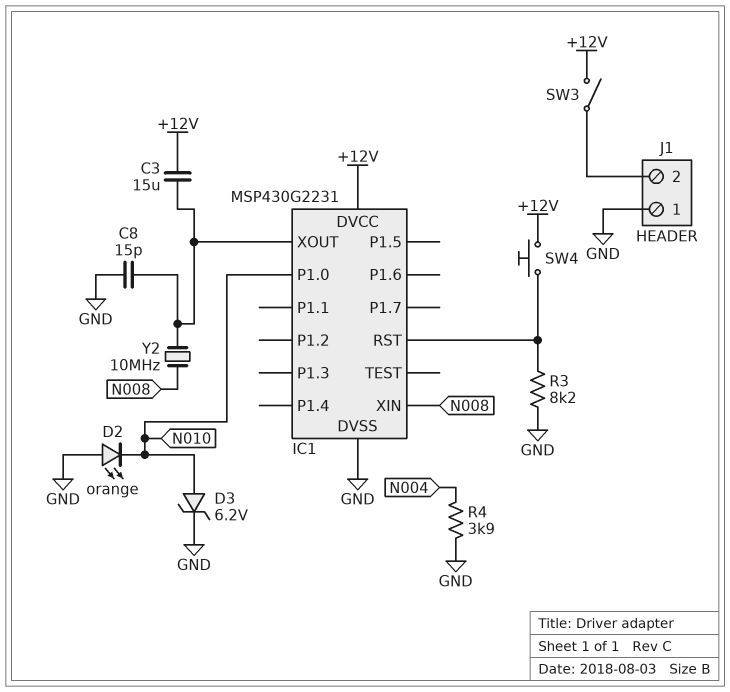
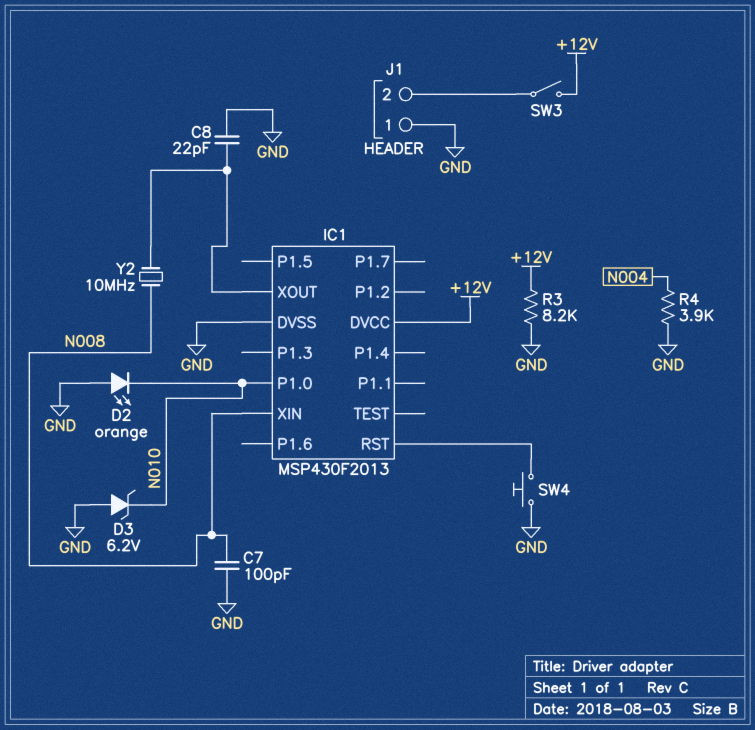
C3: 15uF (+12V, IC1/XOUT) -> none
C7: none -> 100pF (GND, N008)
C8: 15pF (GND, IC1/XOUT) -> 22pF (GND, IC1/XOUT)
D3: zener 6.2V (A N010, K GND) -> zener 6.2V (A GND, K N010)
IC1: MSP430G2231 -> MSP430F2013
R3: 8.2k (GND, IC1/RST) -> 8.2k (+12V, GND)
SW4: button (+12V, IC1/RST) -> button (GND, IC1/RST)

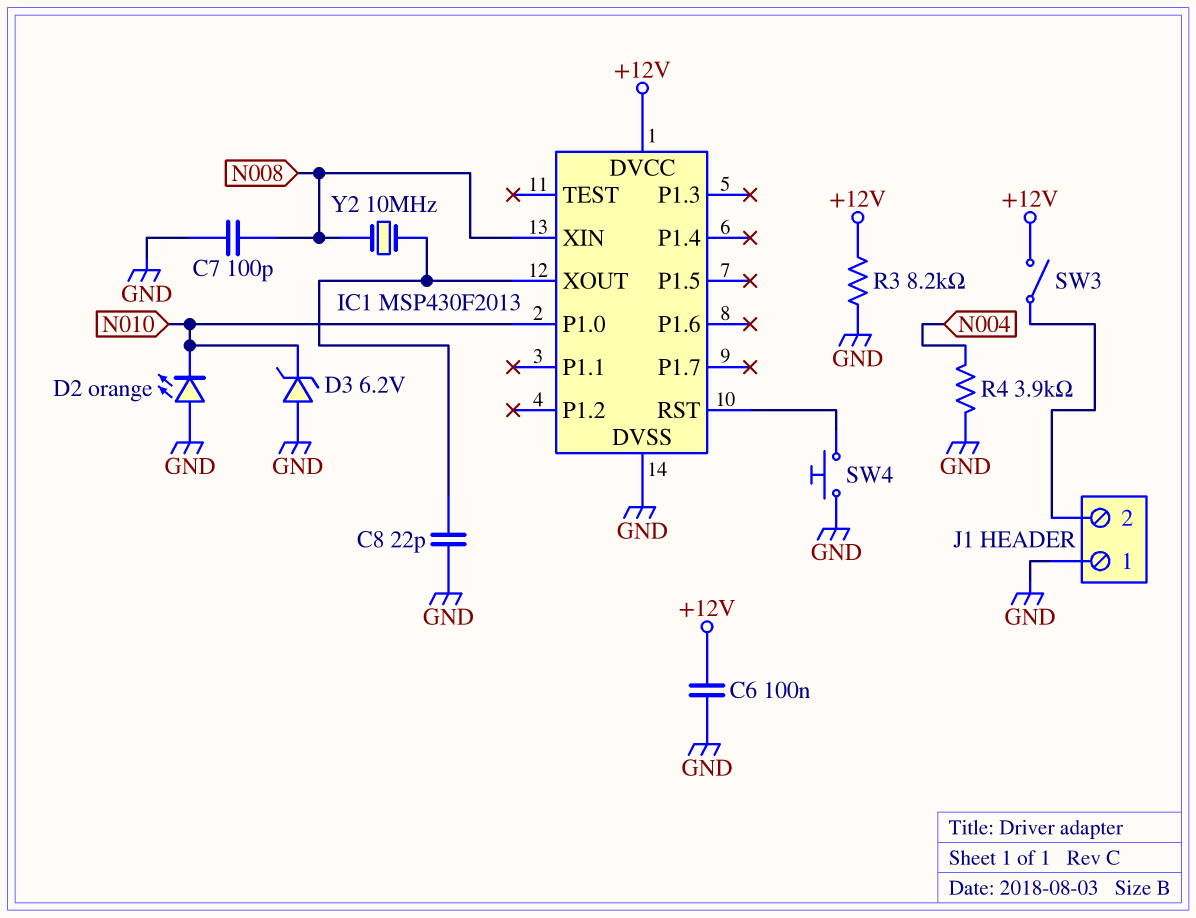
C6: none -> 100nF (+12V, GND)

